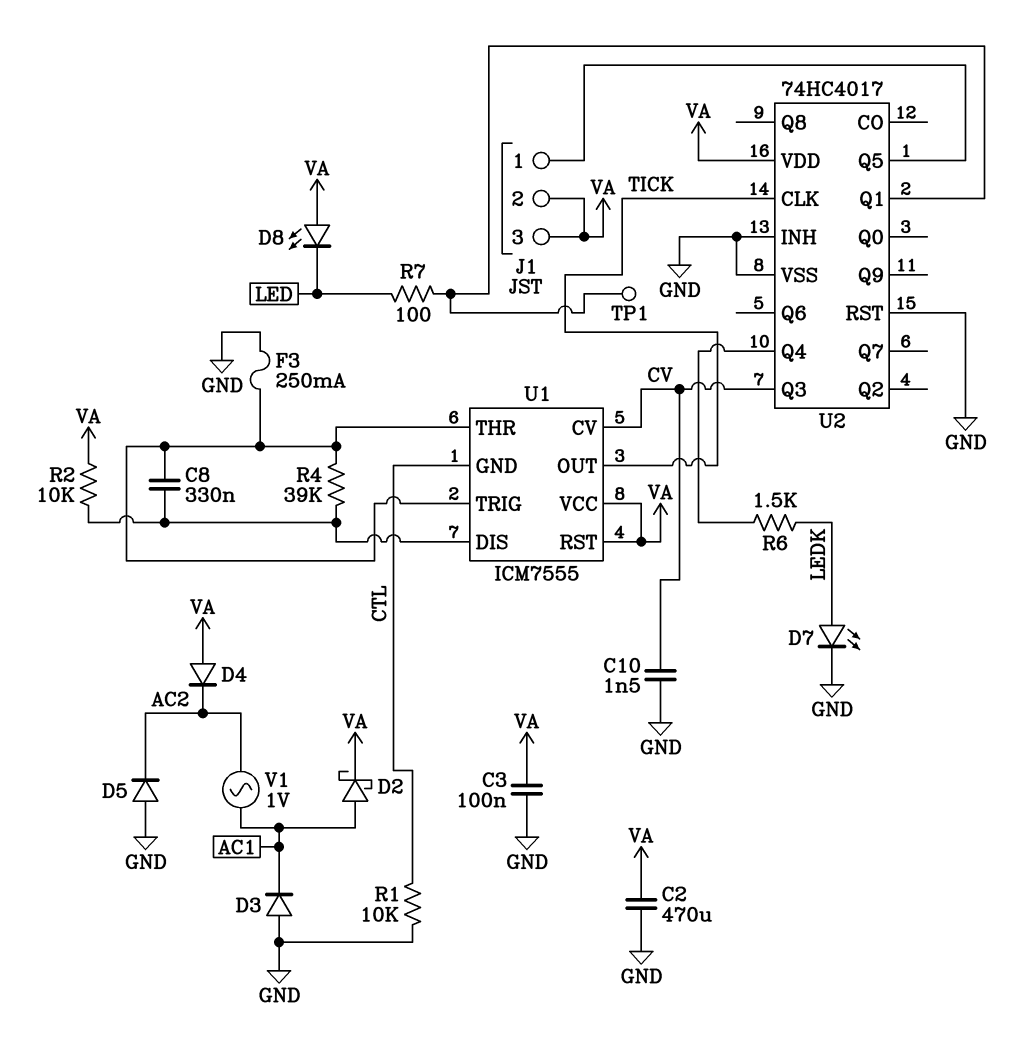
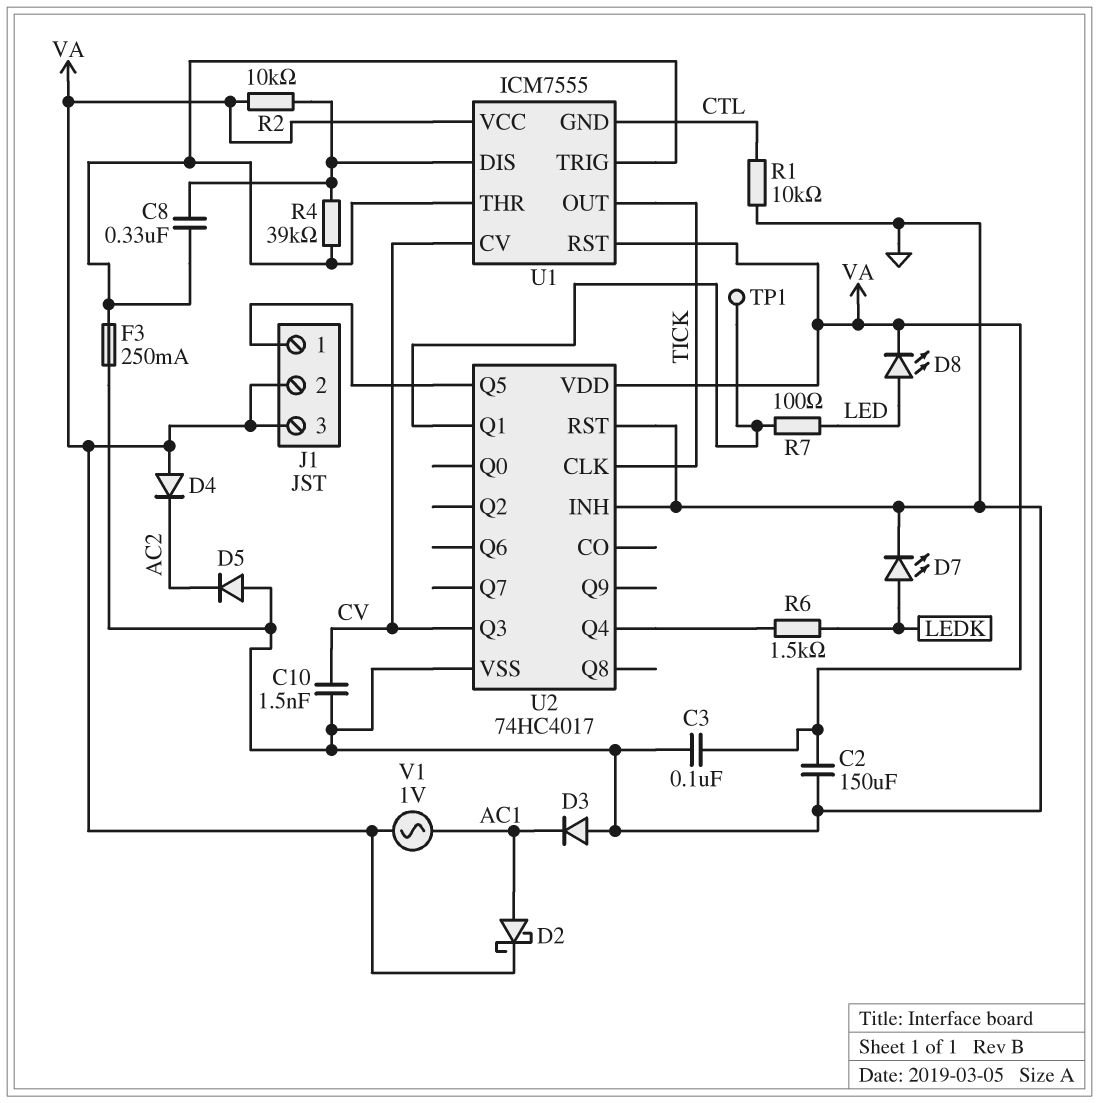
C2: 470uF (GND, VA) -> 150uF (GND, VA)
D8: LED (A VA, K LED) -> LED (A LED, K VA)
V1: AC 1V (AC1, AC2) -> AC 1V (AC1, VA)

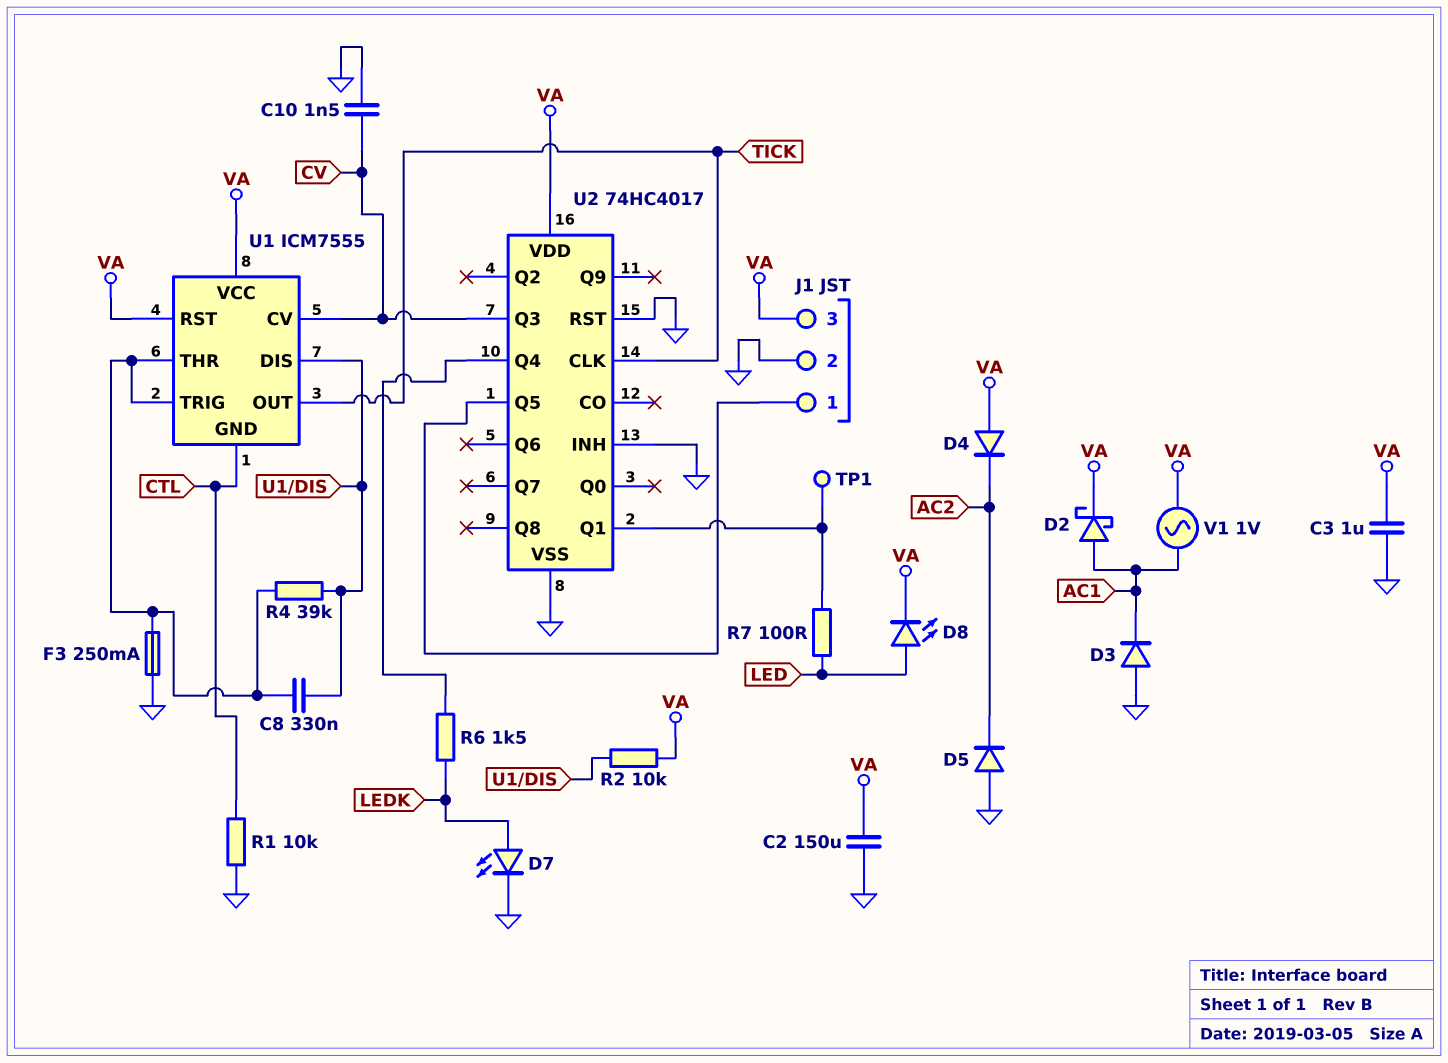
C3: 100nF (GND, VA) -> 1uF (GND, VA)
J1 pin 2: VA -> GND

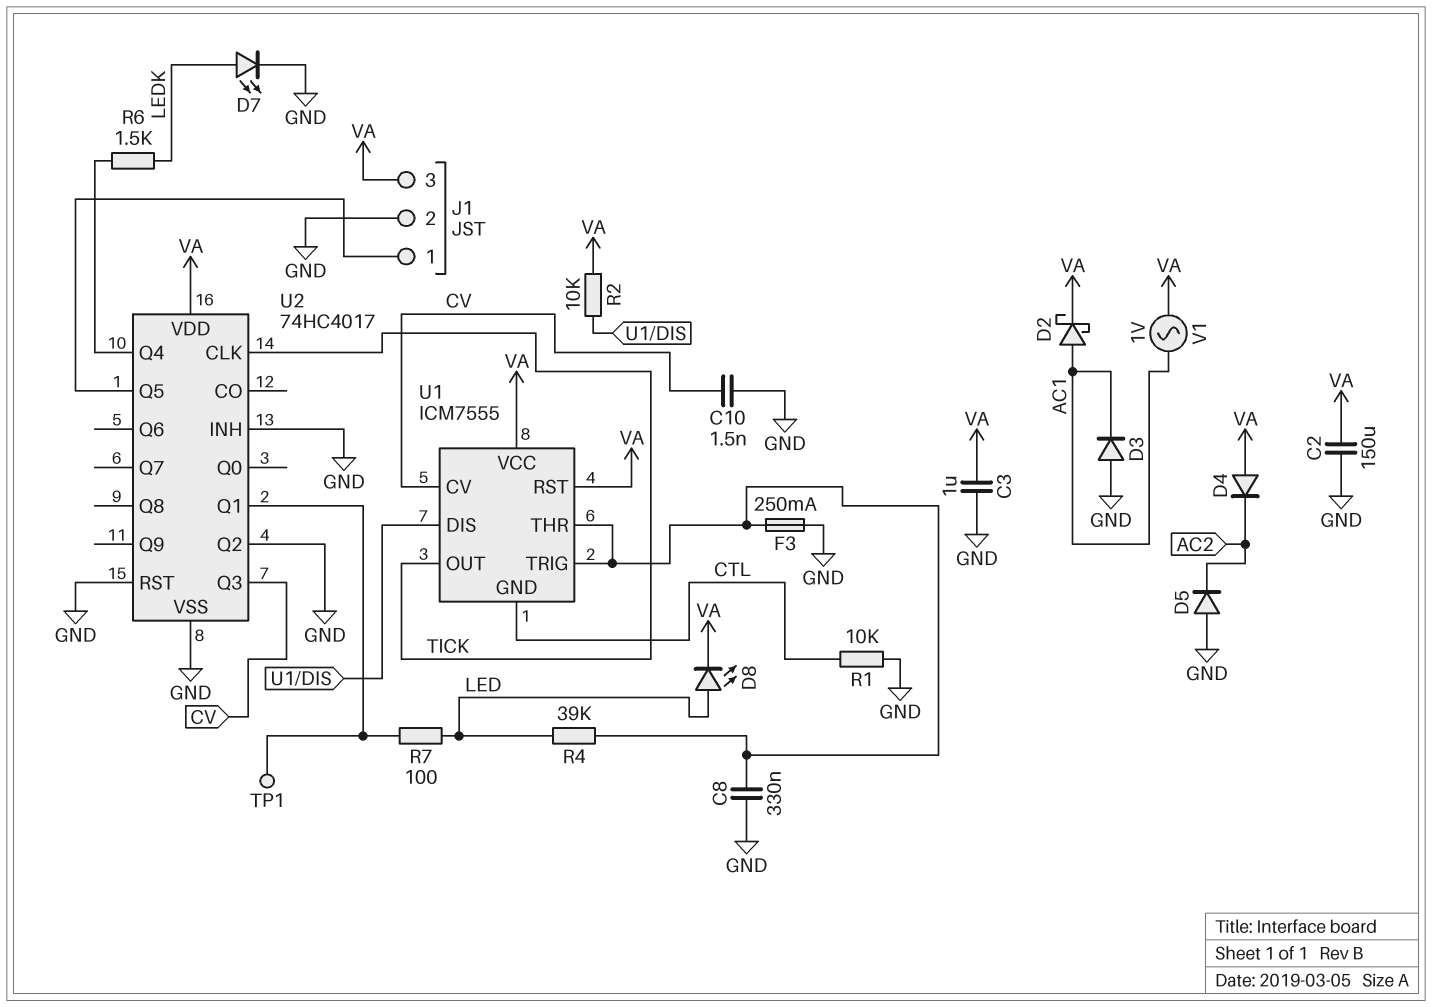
C8: 330nF (U1/DIS, U1/THR) -> 330nF (GND, U1/THR)
R4: 39k (U1/DIS, U1/THR) -> 39k (LED, U1/THR)
U2 pin Q2: none -> GND

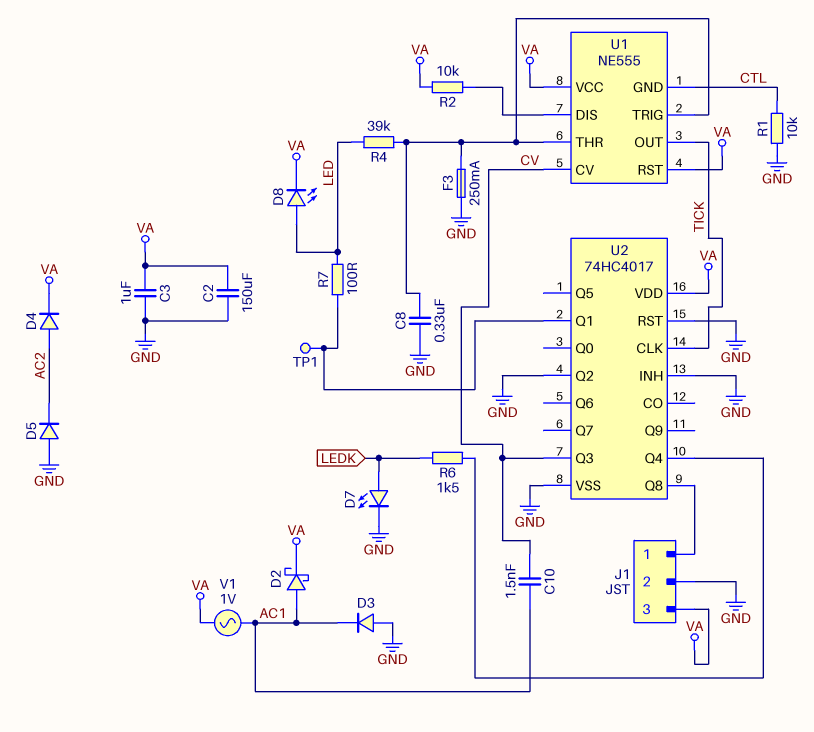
C10: 1.5nF (CV, GND) -> 1.5nF (AC1, CV)
D4: diode (A VA, K AC2) -> diode (A AC2, K VA)
U1: ICM7555 -> NE555
U2 pin Q5: J1/1 -> none
U2 pin Q8: none -> J1/1

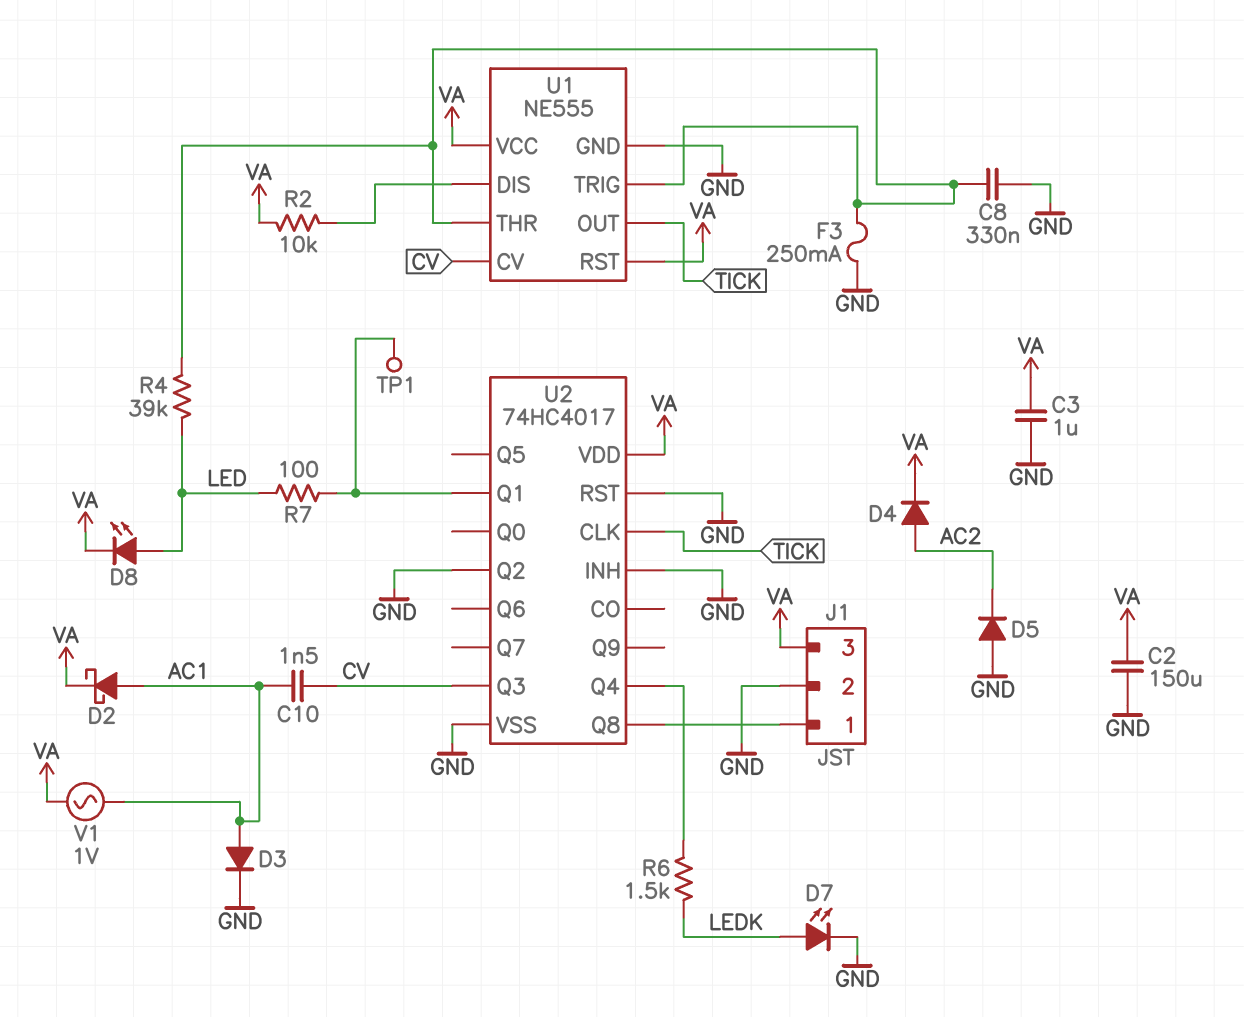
D3: diode (A GND, K AC1) -> diode (A AC1, K GND)
R1: 10k (CTL, GND) -> none
U1 pin GND: CTL -> GND

